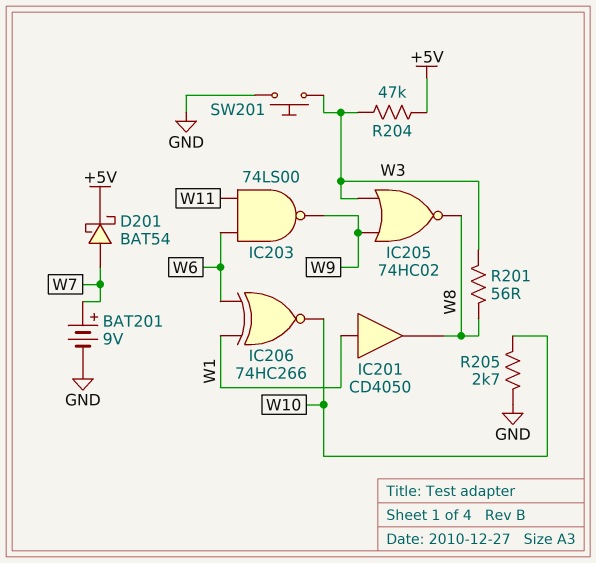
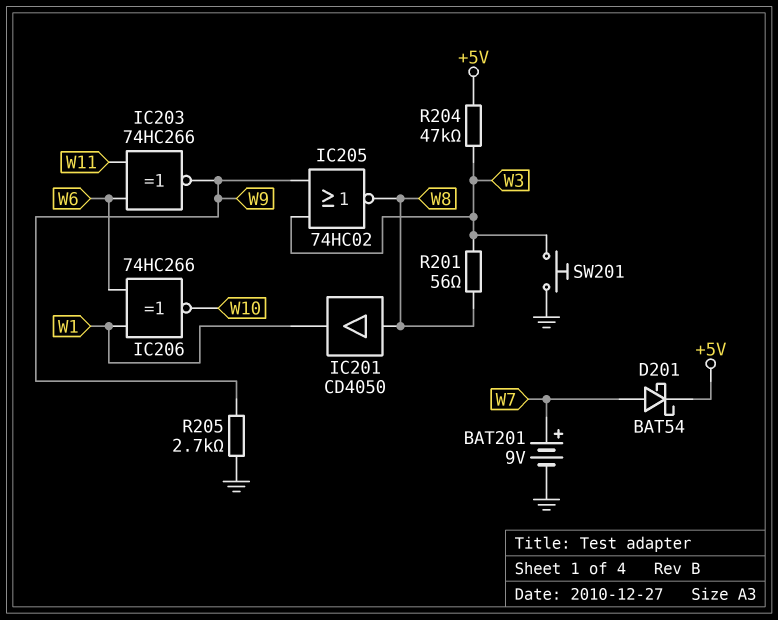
IC201: buffer CD4050 (in W1, out W8) -> buffer CD4050 (in W8, out W1)
IC203: NAND 74LS00 (in W6, in W11, out W9) -> XNOR 74HC266 (in W6, in W11, out W9)
R205: 2.7k (GND, W10) -> 2.7k (GND, W9)

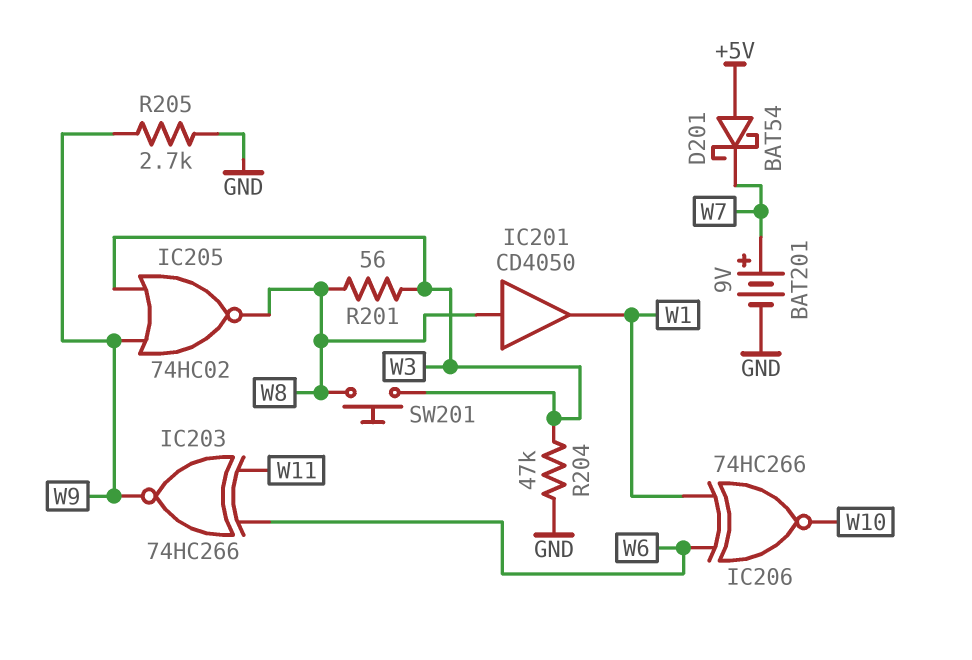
D201: schottky BAT54 (A W7, K +5V) -> schottky BAT54 (A +5V, K W7)
R204: 47k (+5V, W3) -> 47k (GND, W3)
SW201: button (GND, W3) -> button (W3, W8)

